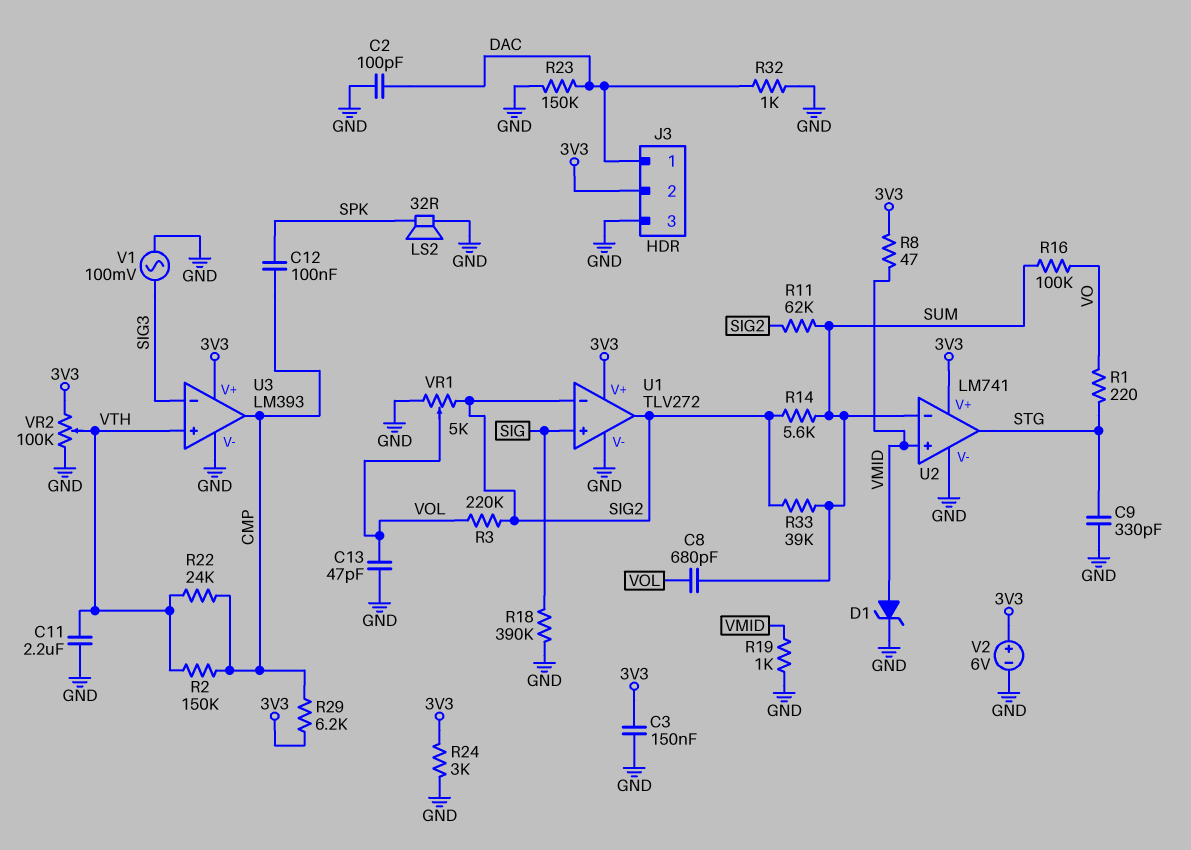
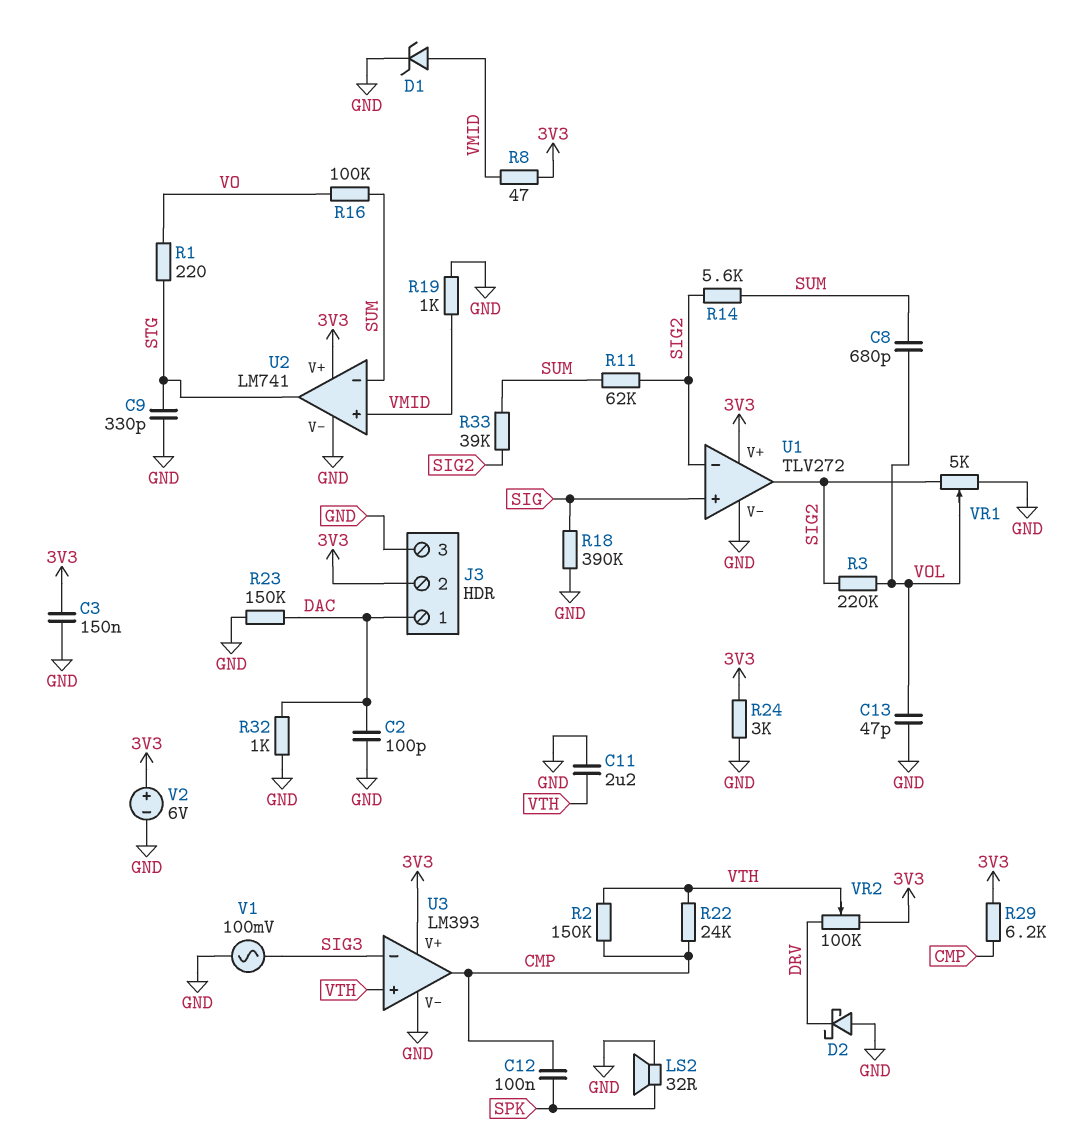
D2: none -> schottky (A GND, K DRV)
VR2: 100k (3V3, GND, wiper VTH) -> 100k (3V3, DRV, wiper VTH)

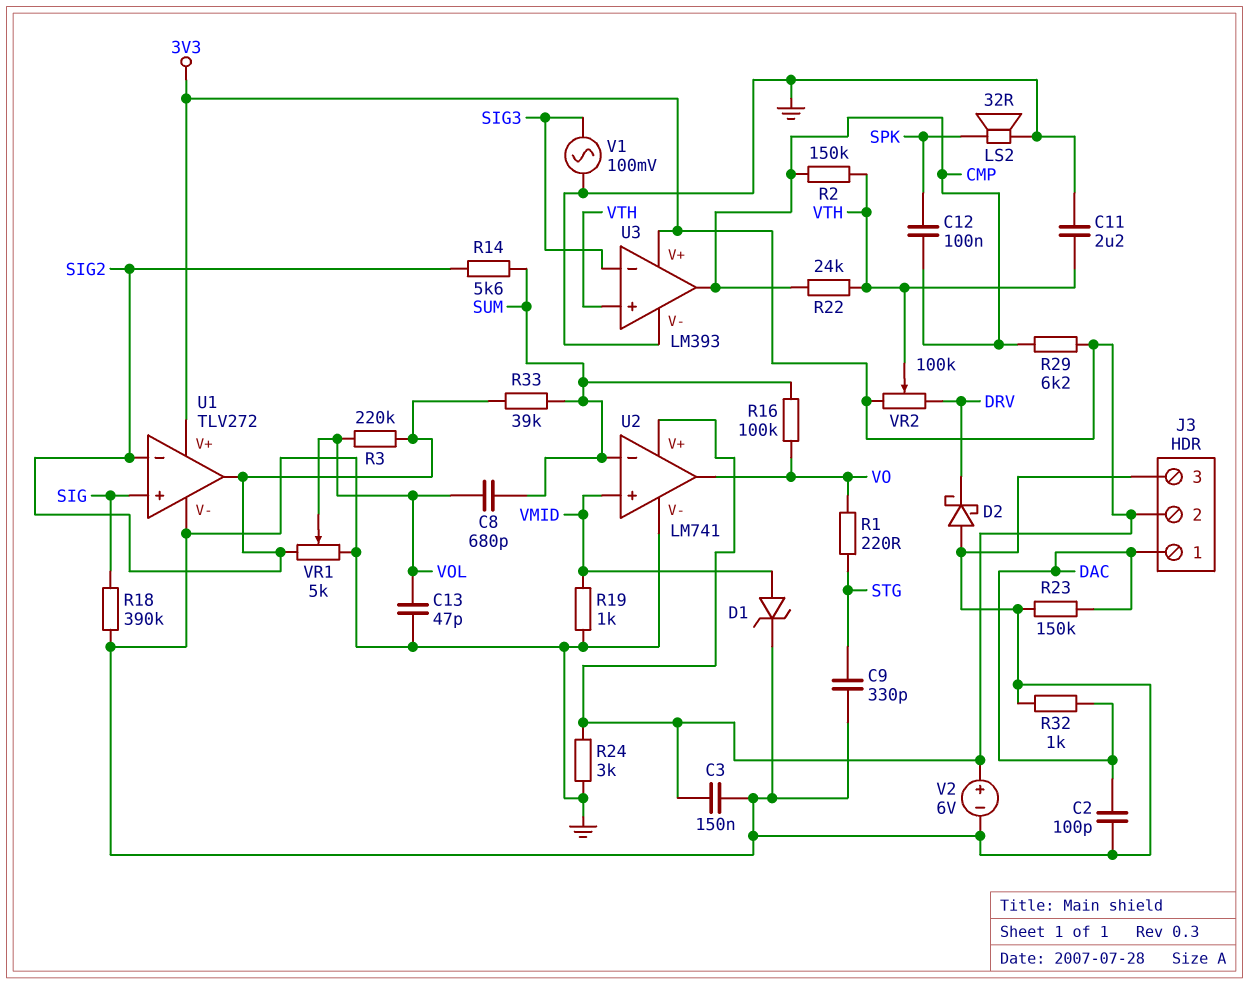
R8: 47 (3V3, VMID) -> none
R11: 62k (SIG2, SUM) -> none
U2 pin out: STG -> VO

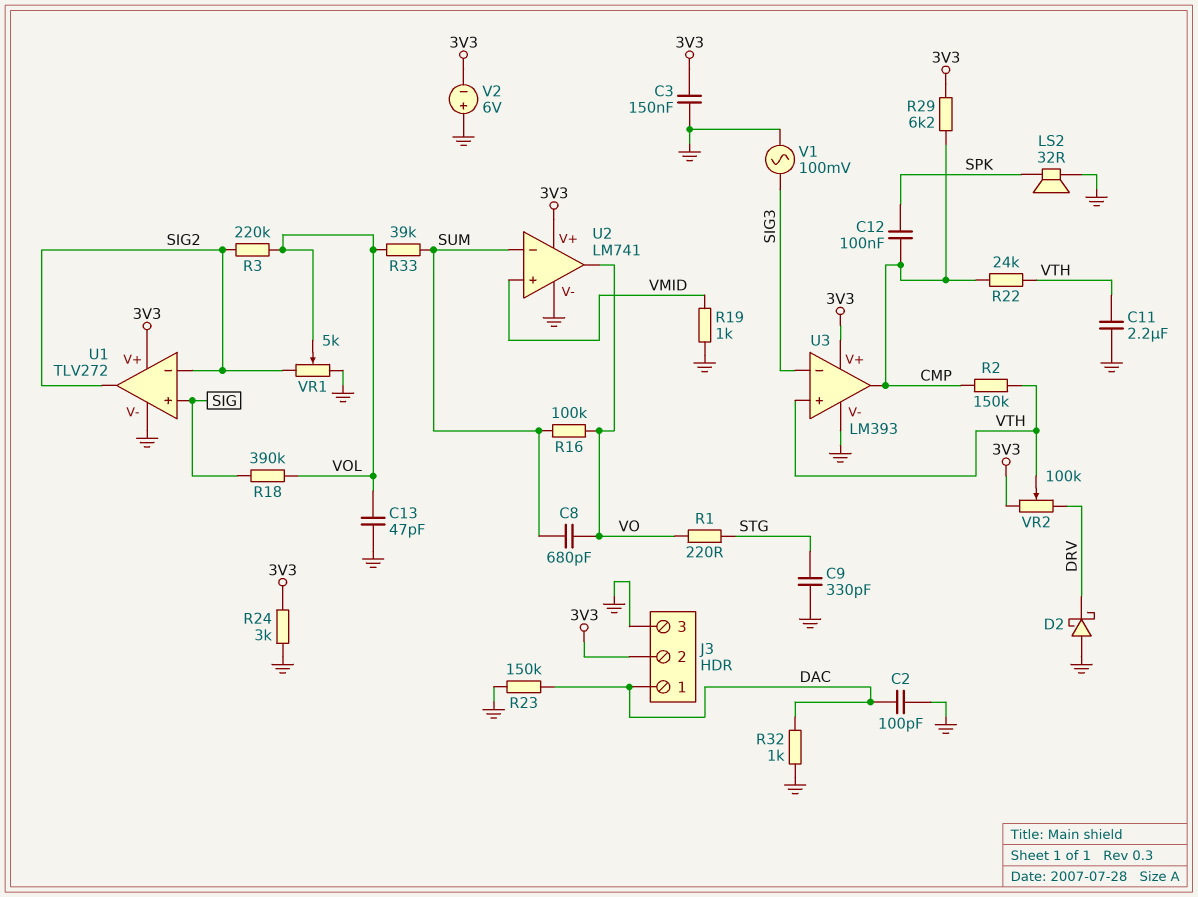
C8: 680pF (SUM, VOL) -> 680pF (SUM, VO)
D1: zener (A VMID, K GND) -> none
R14: 5.6k (SIG2, SUM) -> none
R18: 390k (GND, SIG) -> 390k (SIG, VOL)
R33: 39k (SIG2, SUM) -> 39k (SUM, VOL)
V2: 6V (plus 3V3, minus GND) -> 6V (plus GND, minus 3V3)

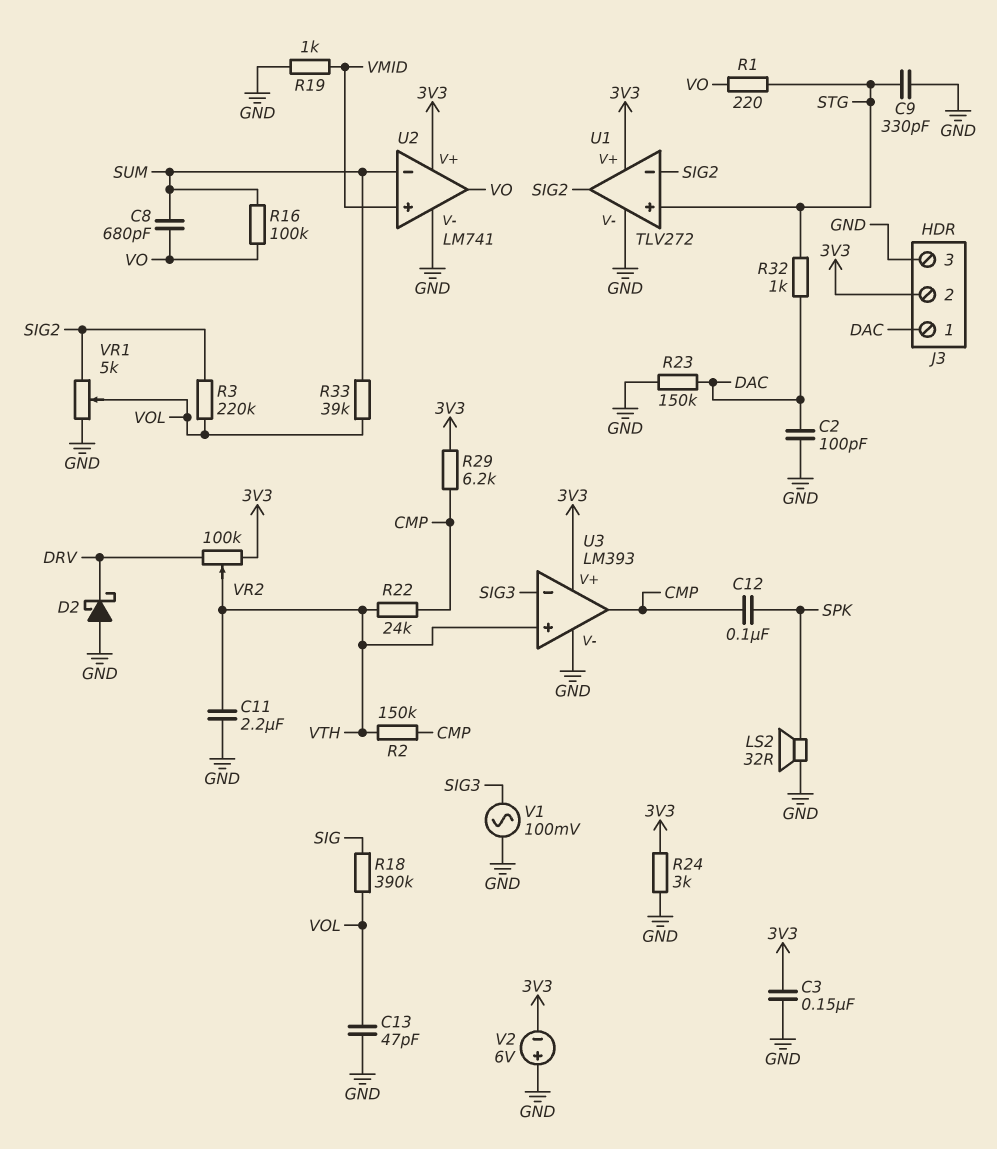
R32: 1k (DAC, GND) -> 1k (DAC, STG)
U1 pin in+: SIG -> STG

